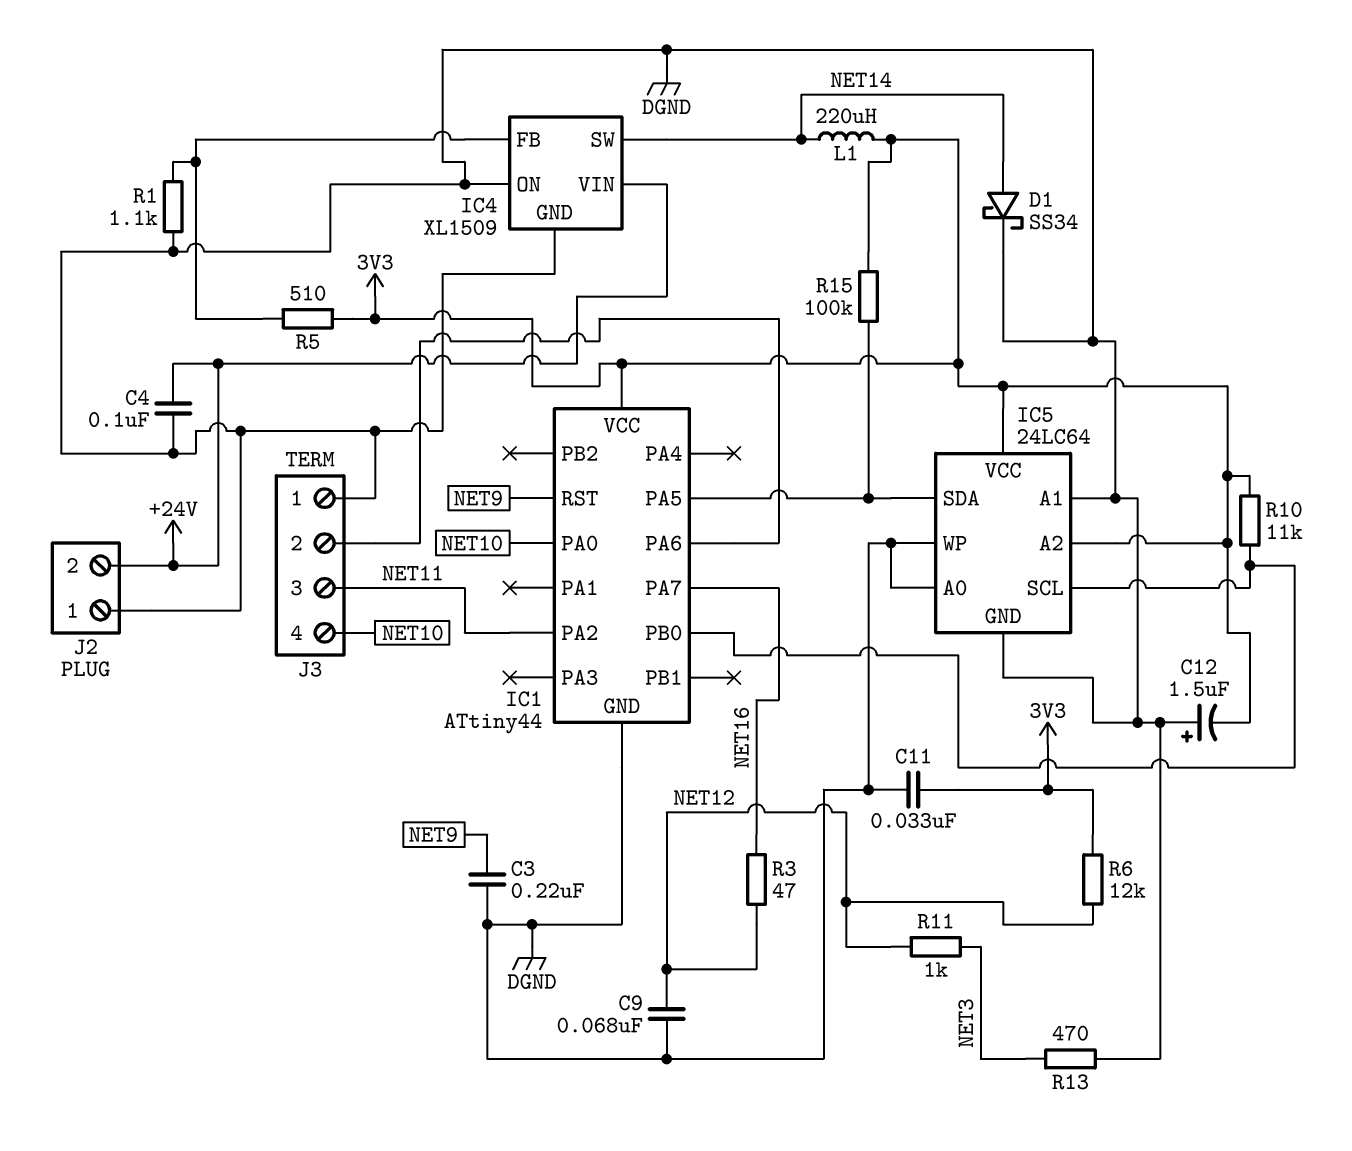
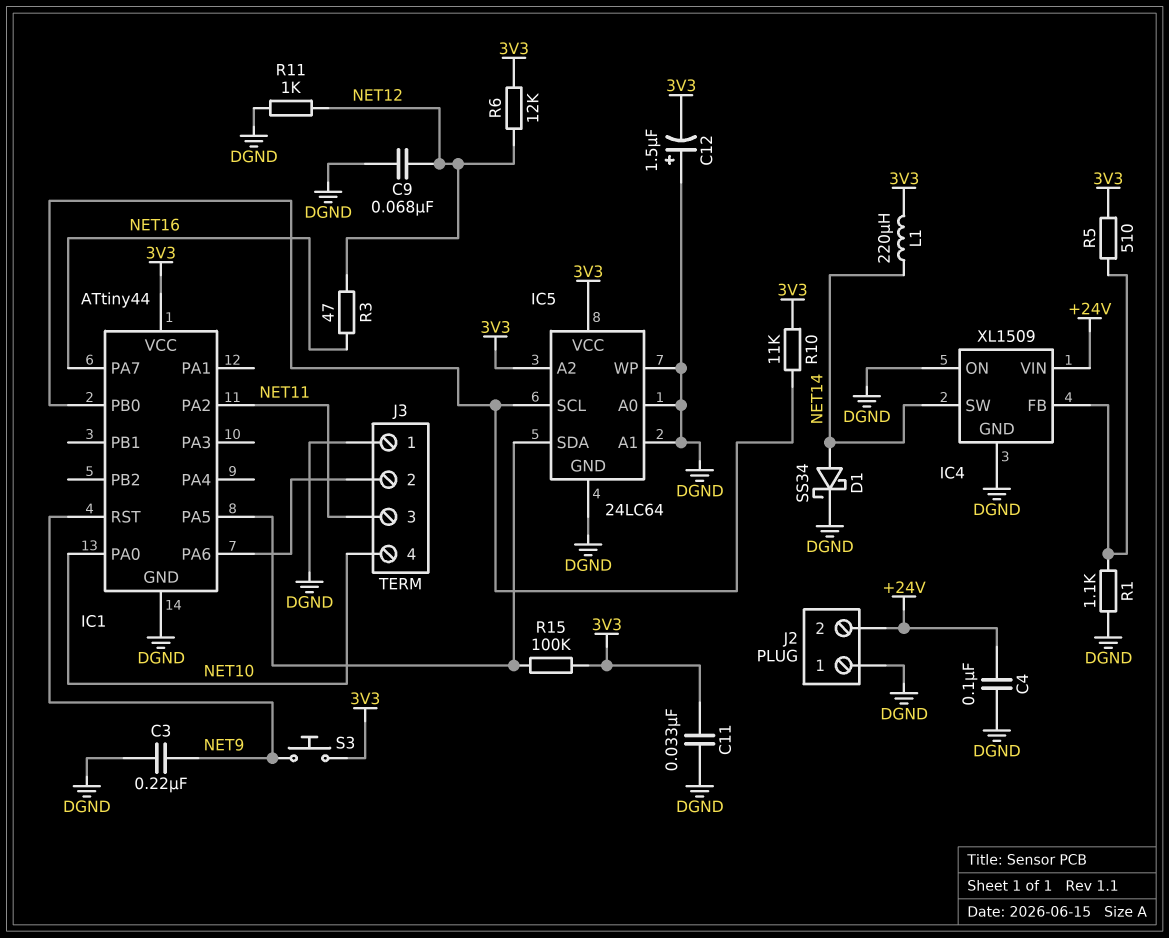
R11: 1k (NET3, NET12) -> 1k (DGND, NET12)
R13: 470 (DGND, NET3) -> none
S3: none -> button (3V3, NET9)

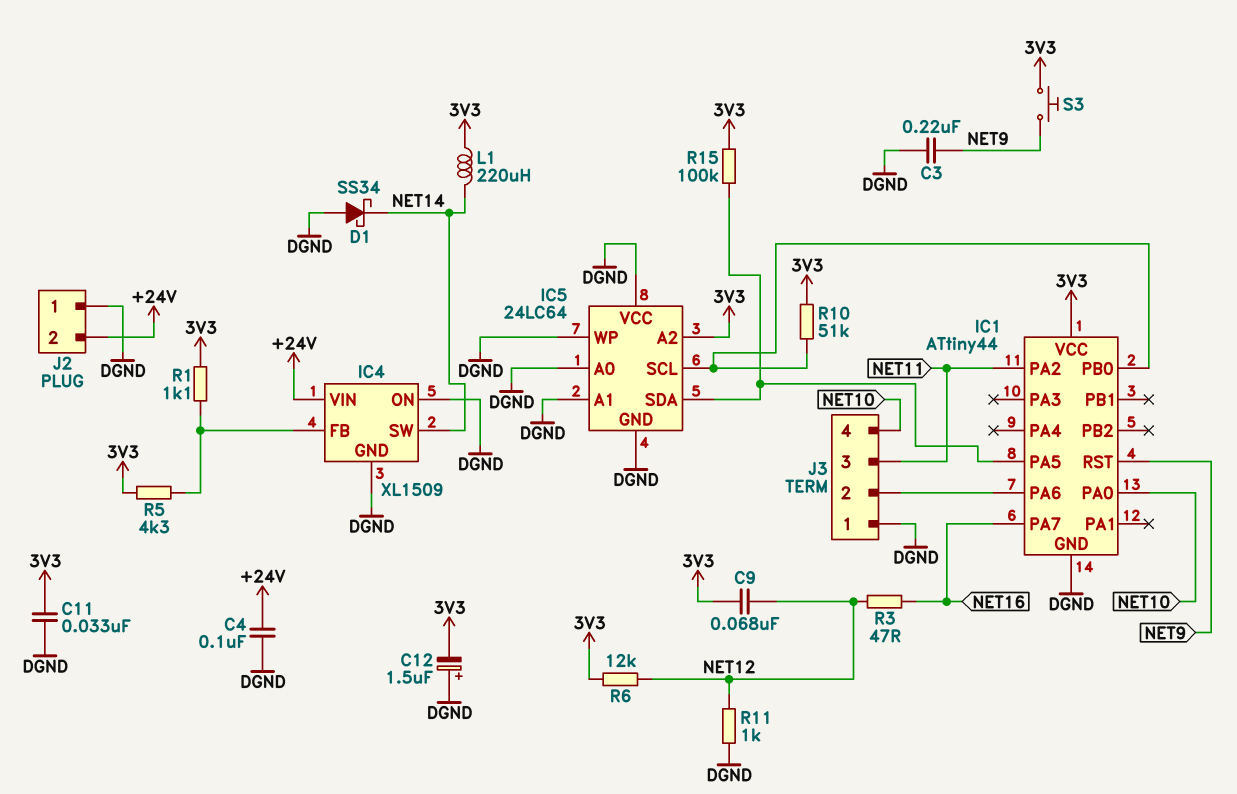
C9: 68nF (DGND, NET12) -> 68nF (3V3, NET12)
D1: schottky SS34 (A NET14, K DGND) -> schottky SS34 (A DGND, K NET14)
IC5 pin VCC: 3V3 -> DGND
R1: 1.1k (DGND, IC4/FB) -> 1.1k (3V3, IC4/FB)
R5: 510 (3V3, IC4/FB) -> 4.3k (3V3, IC4/FB)
R10: 11k (3V3, IC1/PB0) -> 51k (3V3, IC1/PB0)

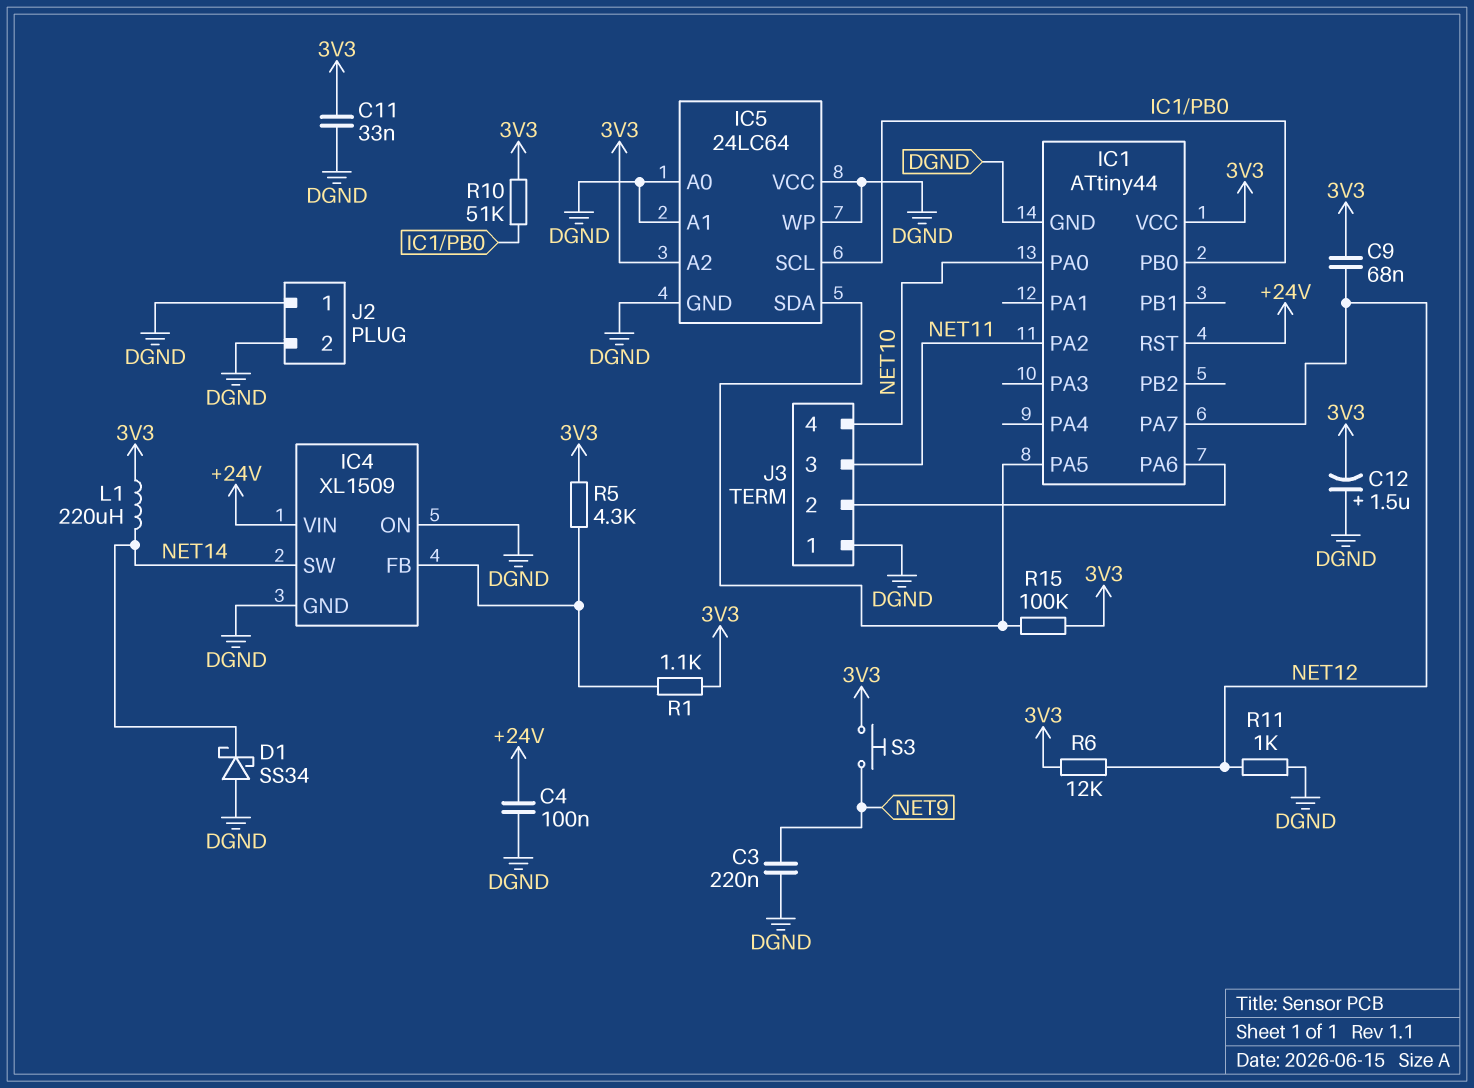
IC1 pin PA7: NET16 -> NET12
IC1 pin RST: NET9 -> +24V
J2 pin 2: +24V -> DGND
R3: 47 (NET12, NET16) -> none

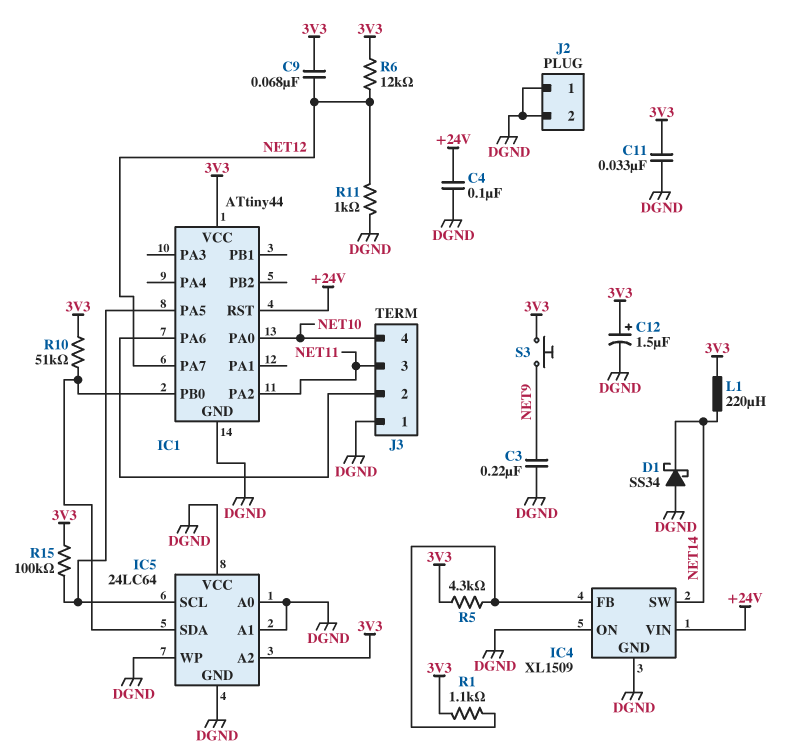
C12: 1.5uF (plus DGND, minus 3V3) -> 1.5uF (plus 3V3, minus DGND)
IC5 pin SCL: IC1/PB0 -> IC1/PA5
IC5 pin SDA: IC1/PA5 -> IC1/PB0

